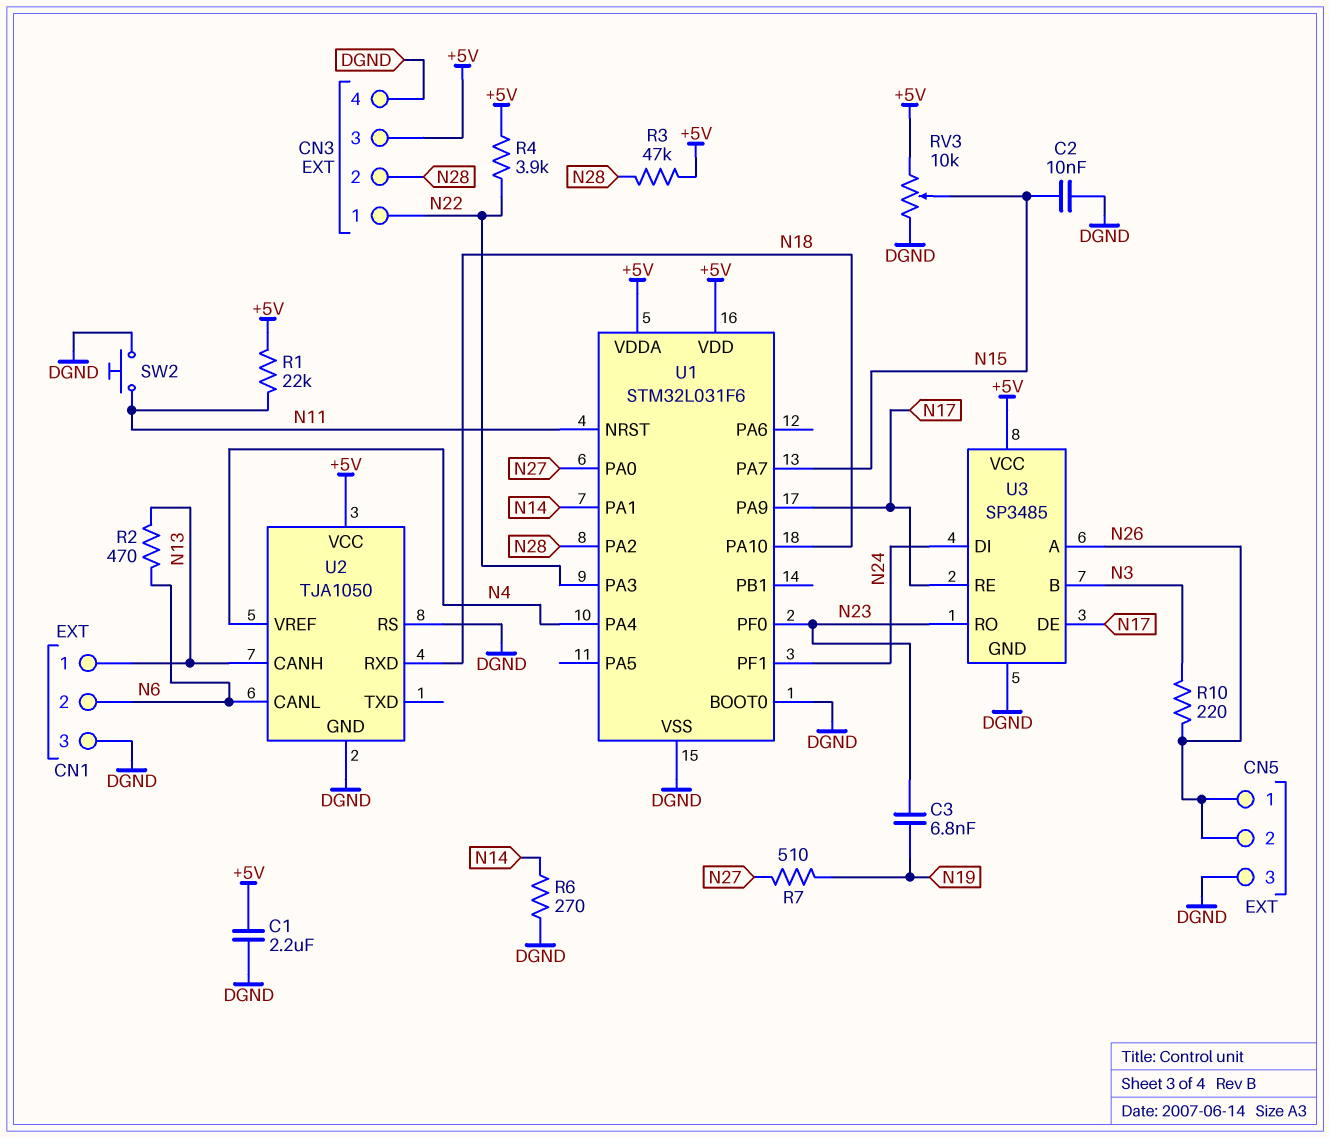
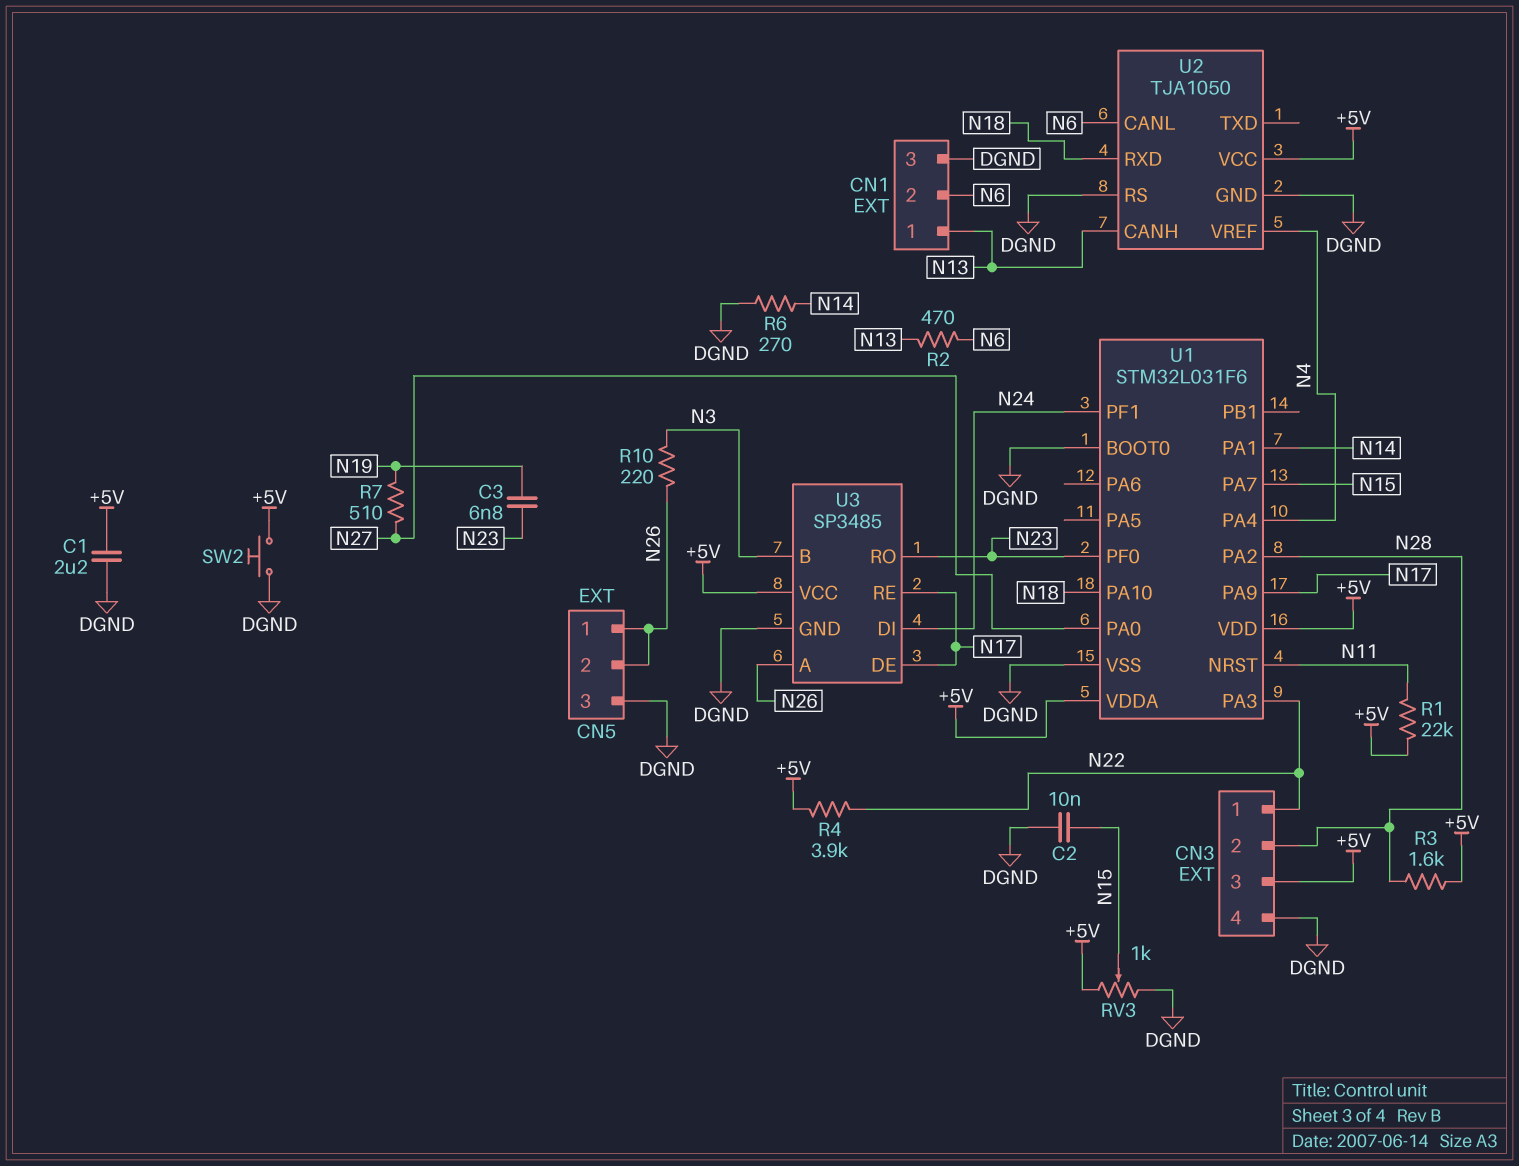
R3: 47k (+5V, N28) -> 1.6k (+5V, N28)
RV3: 10k (+5V, DGND, wiper N15) -> 1k (+5V, DGND, wiper N15)
SW2: button (DGND, N11) -> button (+5V, DGND)

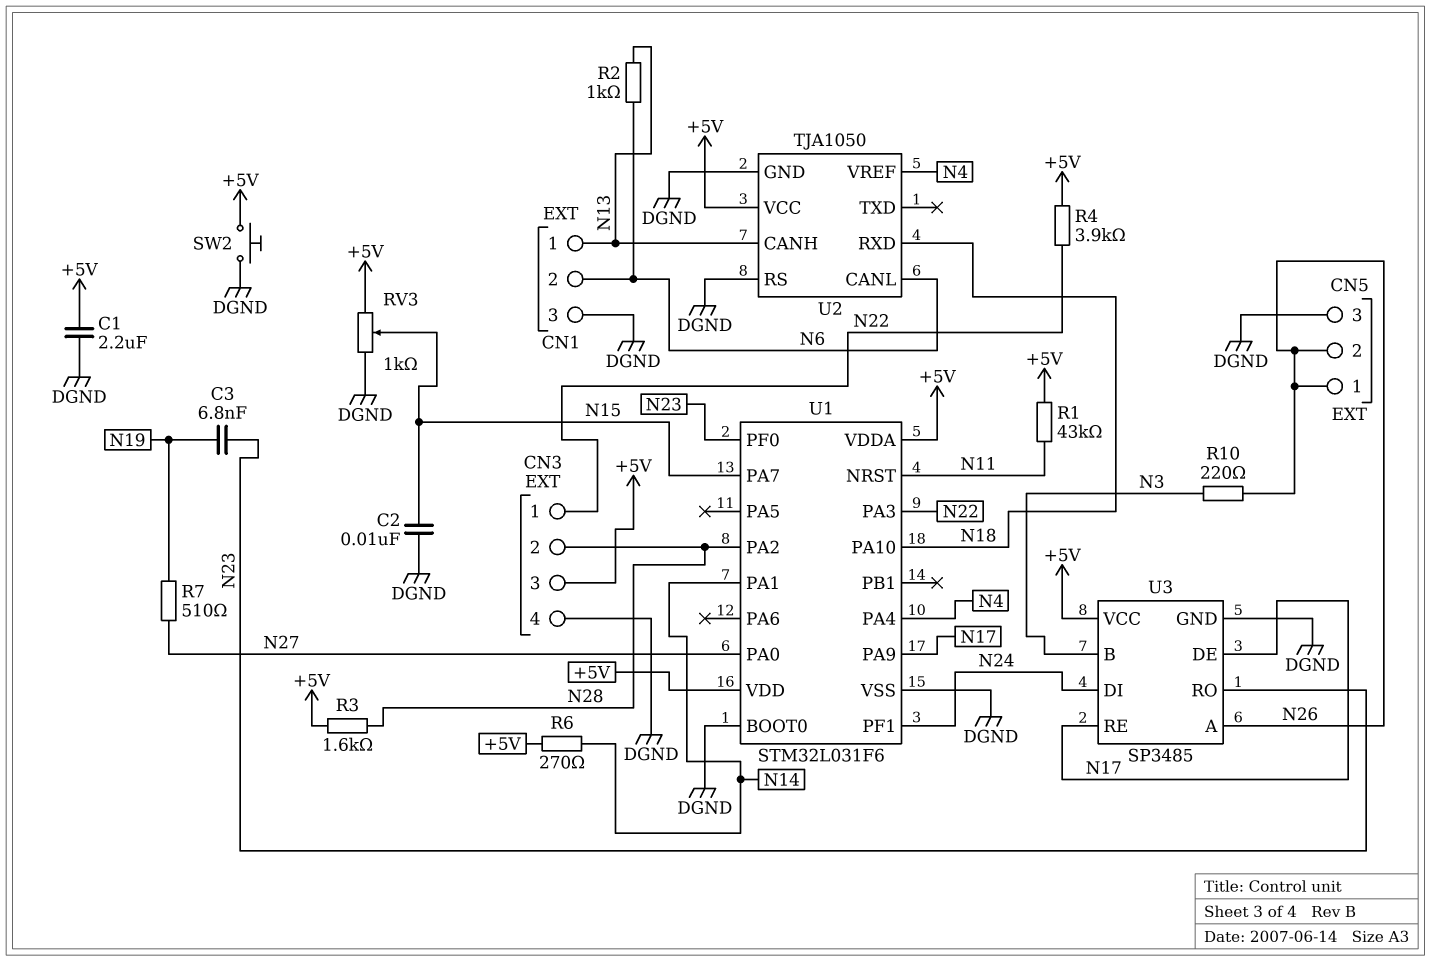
R1: 22k (+5V, N11) -> 43k (+5V, N11)
R2: 470 (N6, N13) -> 1k (N6, N13)
R6: 270 (DGND, N14) -> 270 (+5V, N14)

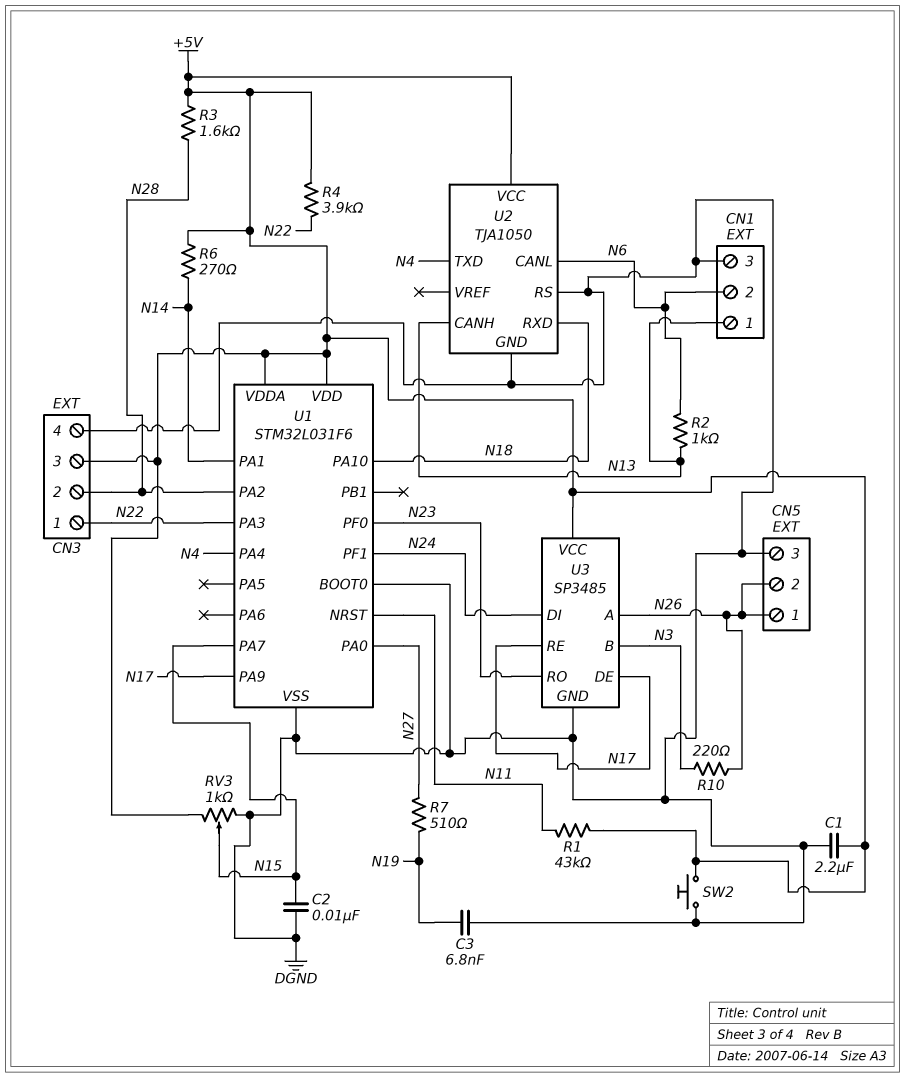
C3: 6.8nF (N19, N23) -> 6.8nF (DGND, N19)
U2 pin TXD: none -> N4
U2 pin VREF: N4 -> none

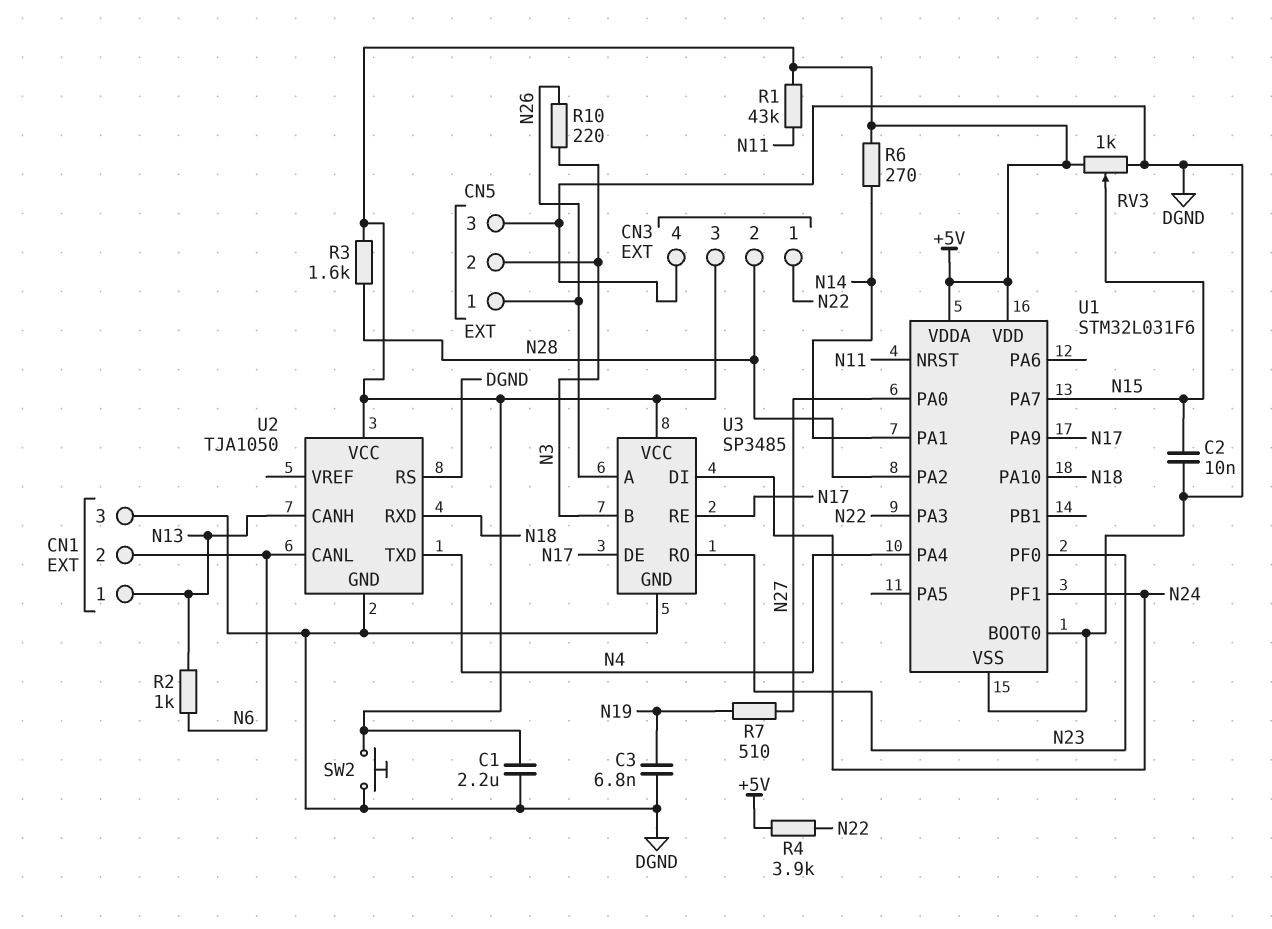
CN5 pin 2: N26 -> N3

